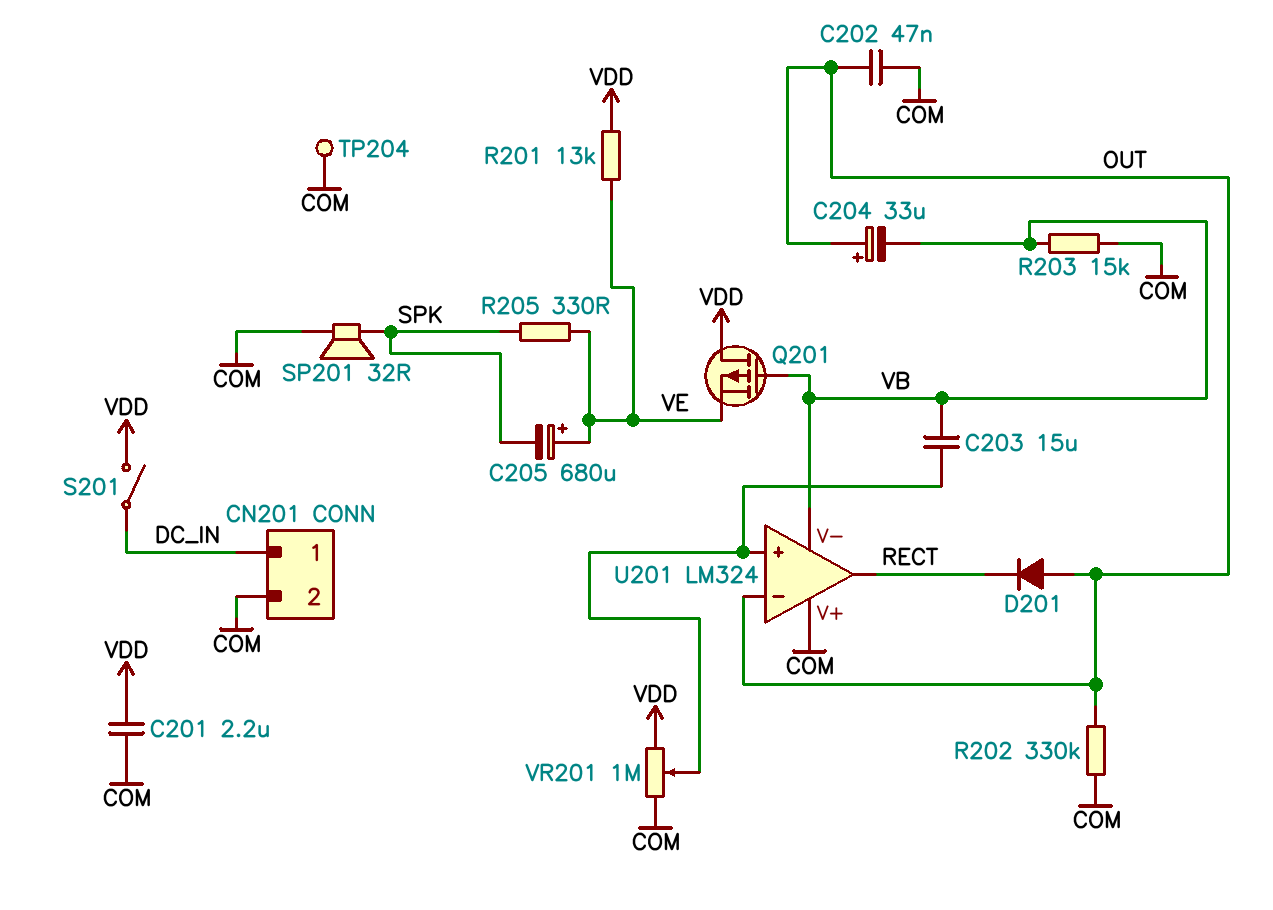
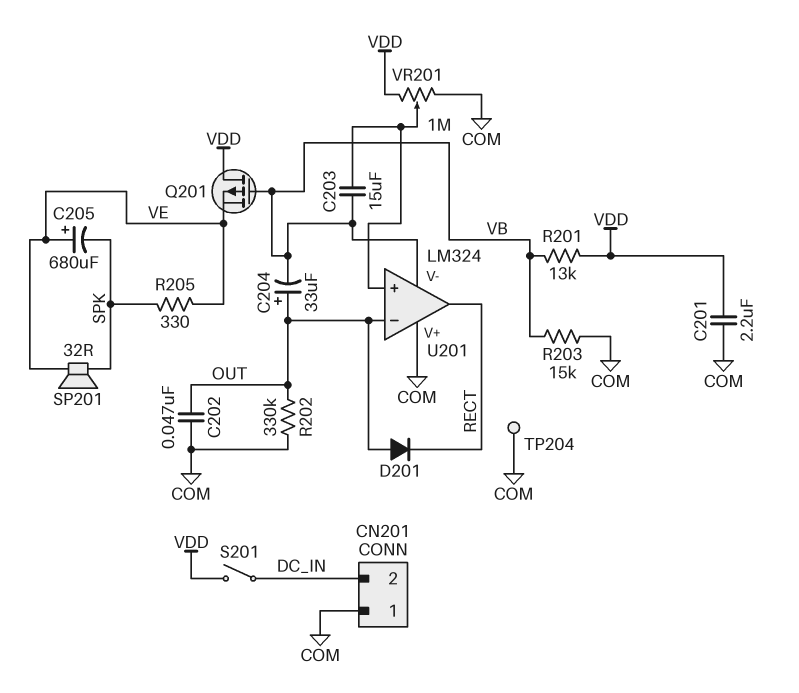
CN201 pin 1: DC_IN -> COM
CN201 pin 2: COM -> DC_IN
R201: 13k (VDD, VE) -> 13k (VB, VDD)
SP201: speaker 32R (COM, SPK) -> speaker 32R (SPK, VE)

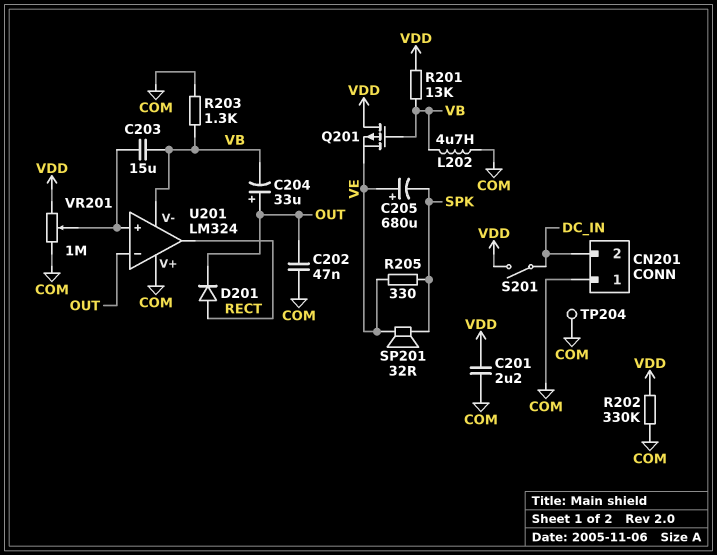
D201: diode (A OUT, K RECT) -> diode (A RECT, K OUT)
L202: none -> 4.7uH (COM, VB)
R202: 330k (COM, OUT) -> 330k (COM, VDD)
R203: 15k (COM, VB) -> 1.3k (COM, VB)

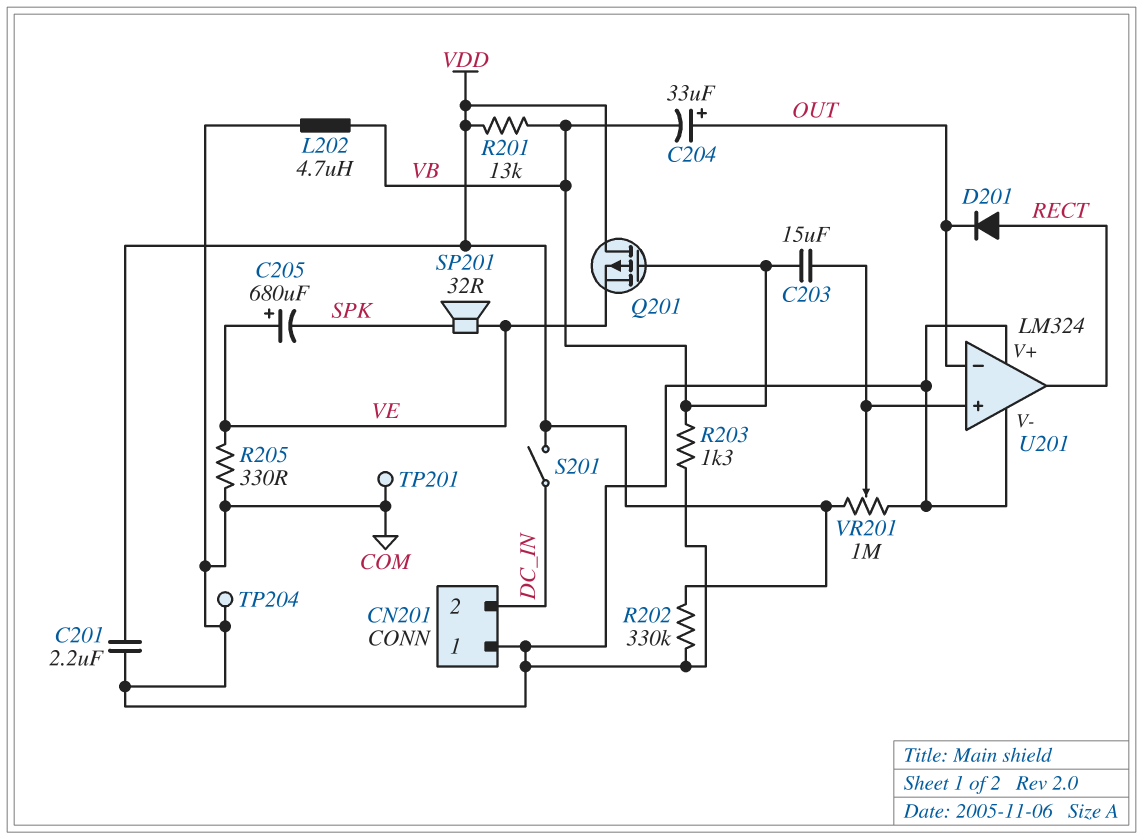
C202: 47nF (COM, OUT) -> none
R205: 330 (SPK, VE) -> 330 (COM, VE)
TP201: none -> test point (COM)
U201 pin V-: VB -> COM

